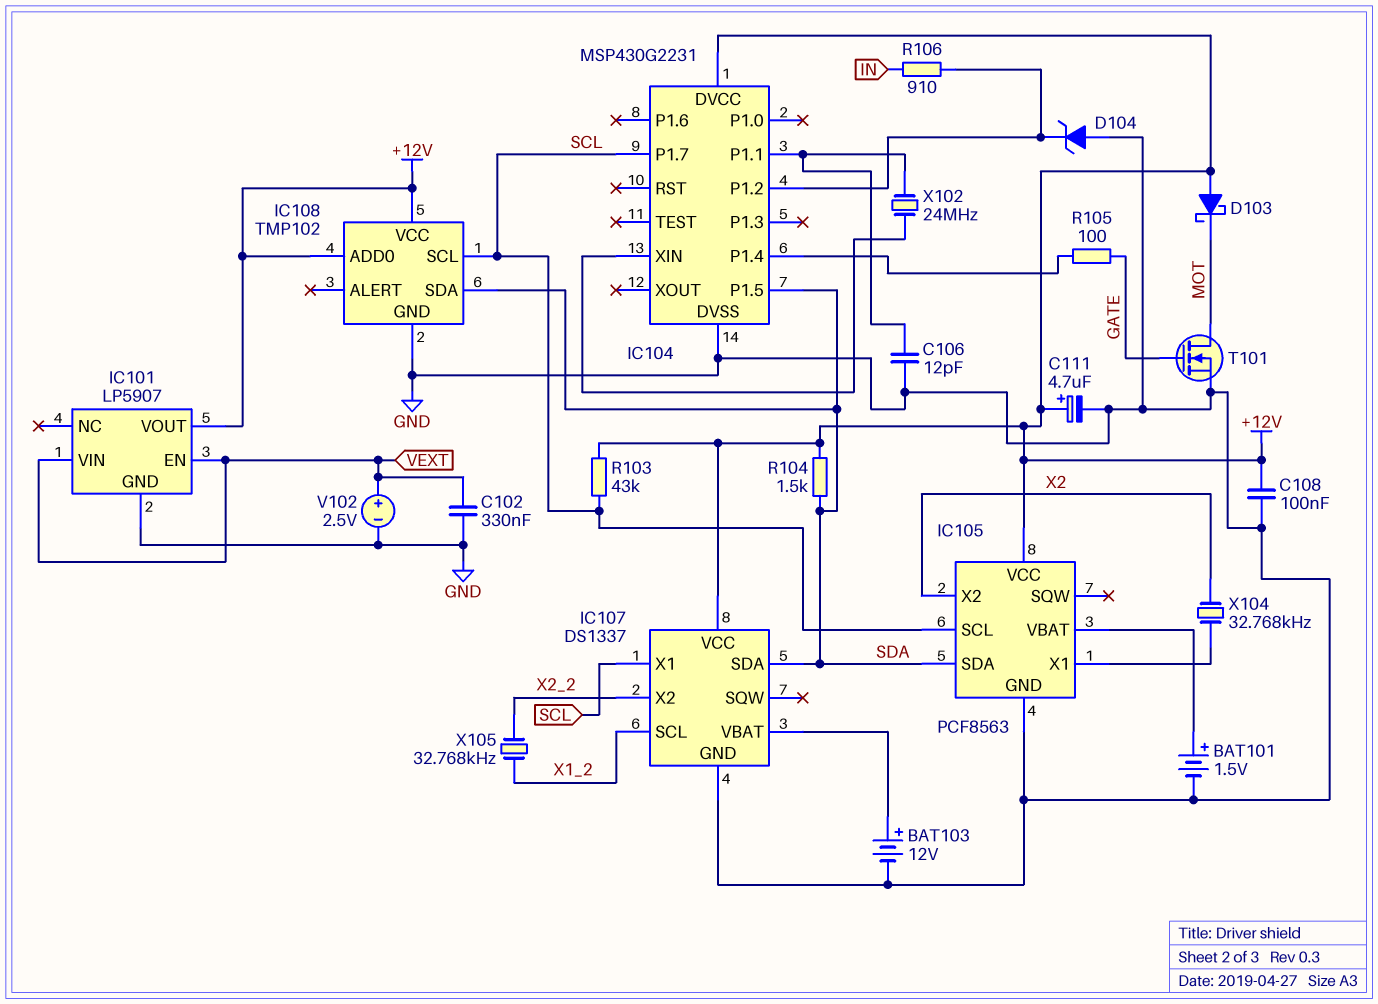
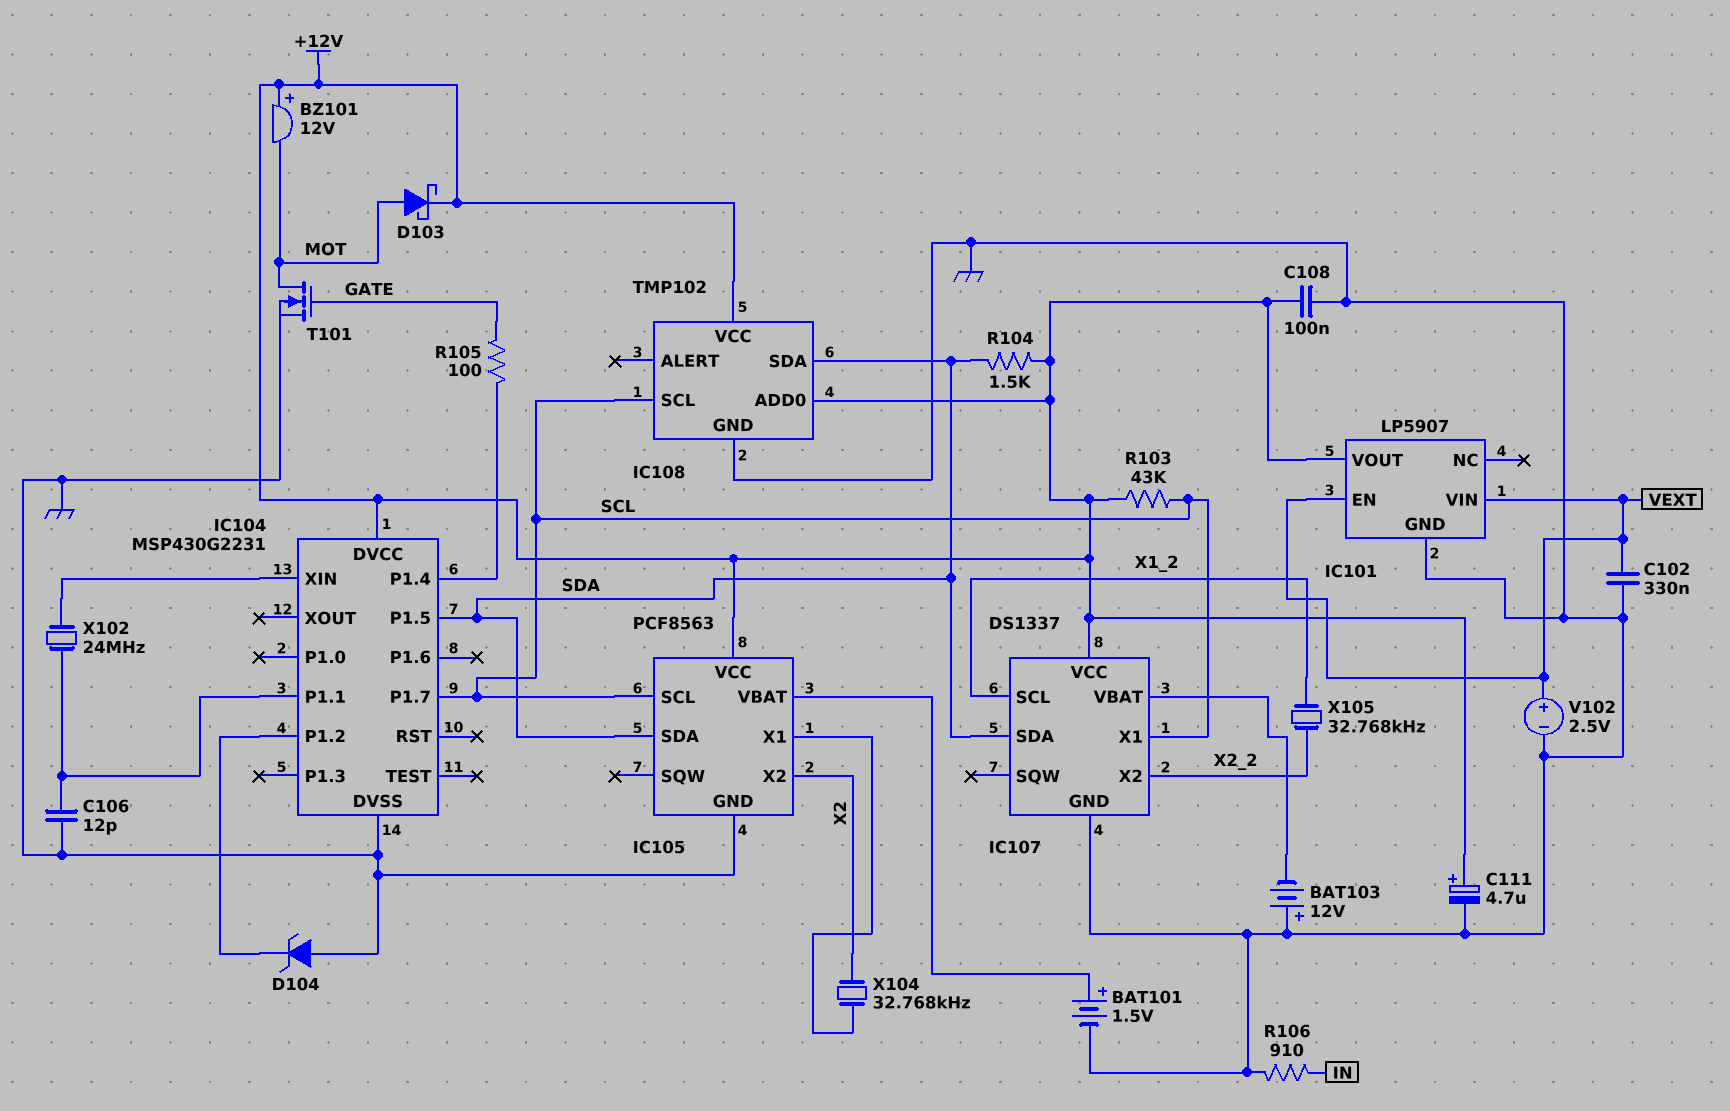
BAT103: 12V (plus IC107/VBAT, minus GND) -> 12V (plus GND, minus IC107/VBAT)
BZ101: none -> buzzer 12V (plus +12V, minus MOT)
D103: schottky (A +12V, K MOT) -> schottky (A MOT, K +12V)
R106: 910 (IC104/P1.2, IN) -> 910 (GND, IN)

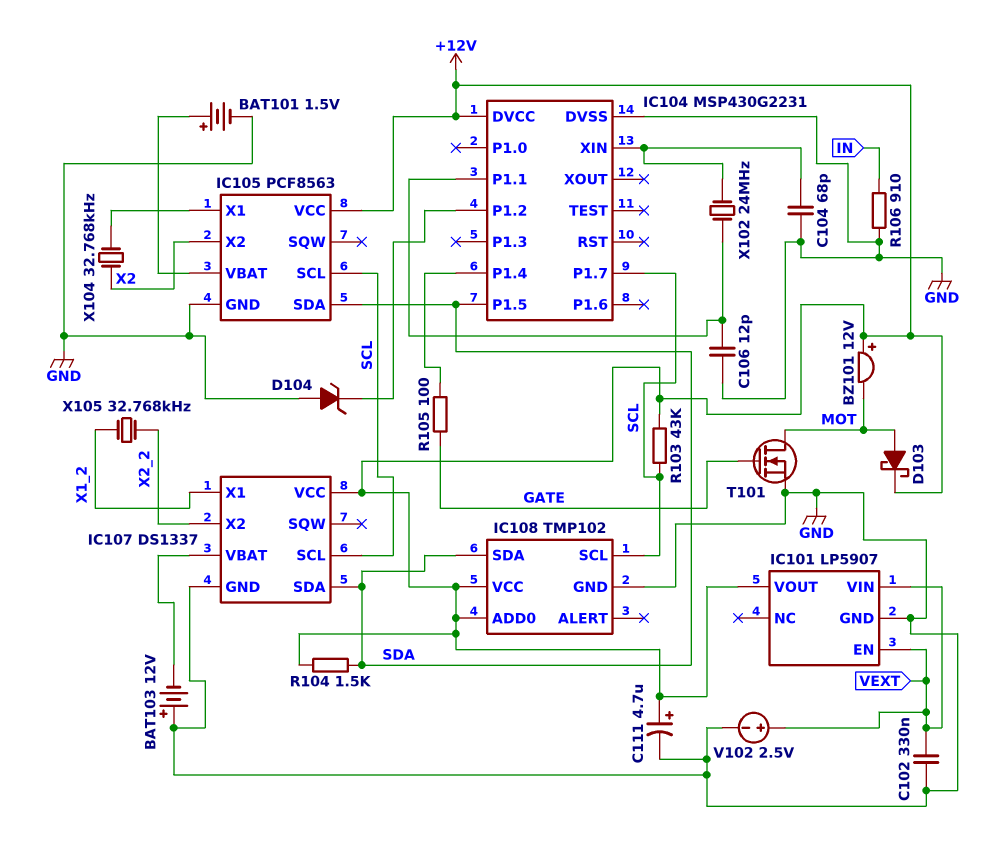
C104: none -> 68pF (GND, IC104/XIN)
C108: 100nF (+12V, GND) -> none
IC107 pin SCL: X1_2 -> SCL
IC107 pin X1: SCL -> X1_2

